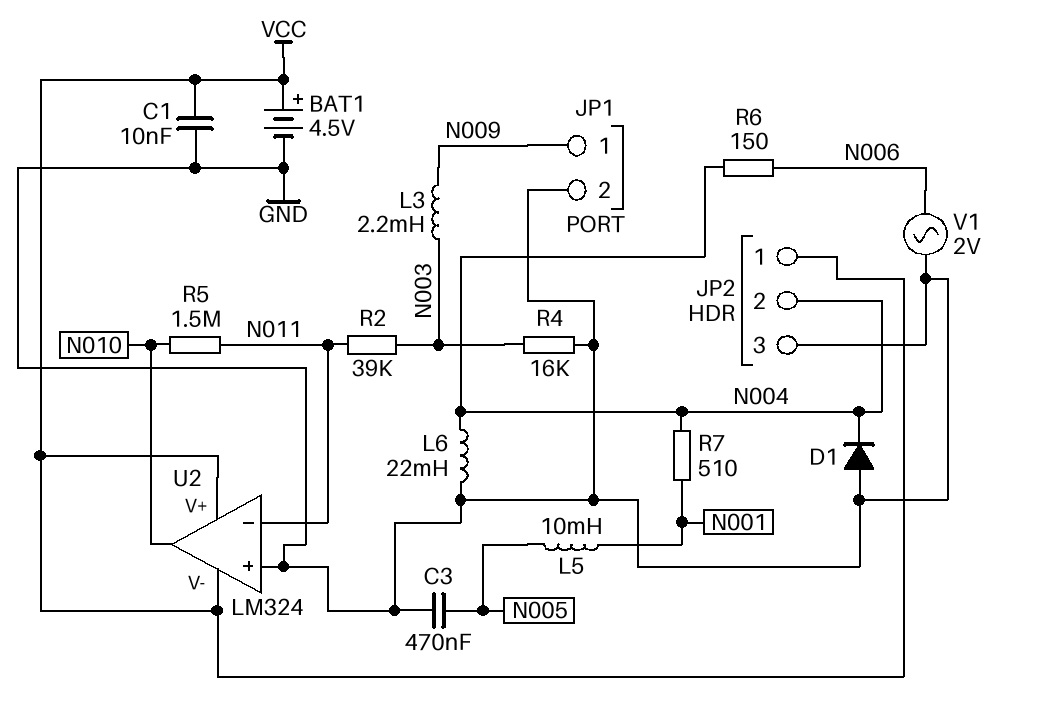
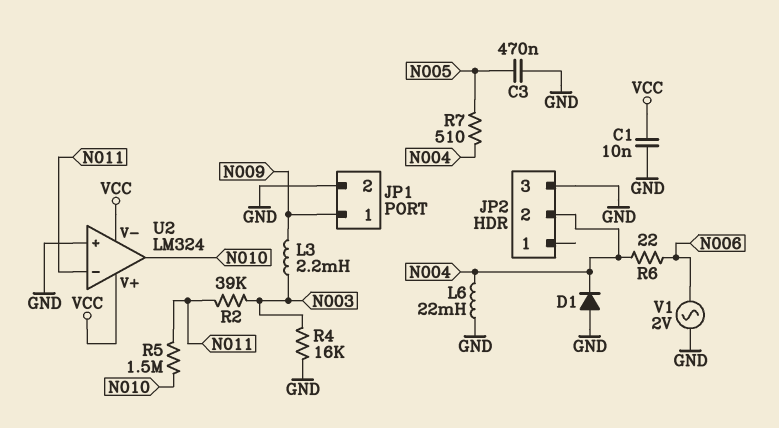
BAT1: 4.5V (plus VCC, minus GND) -> none
JP2 pin 1: VCC -> none
L5: 10mH (N001, N005) -> none
R6: 150 (N004, N006) -> 22 (N004, N006)
R7: 510 (N001, N004) -> 510 (N004, N005)

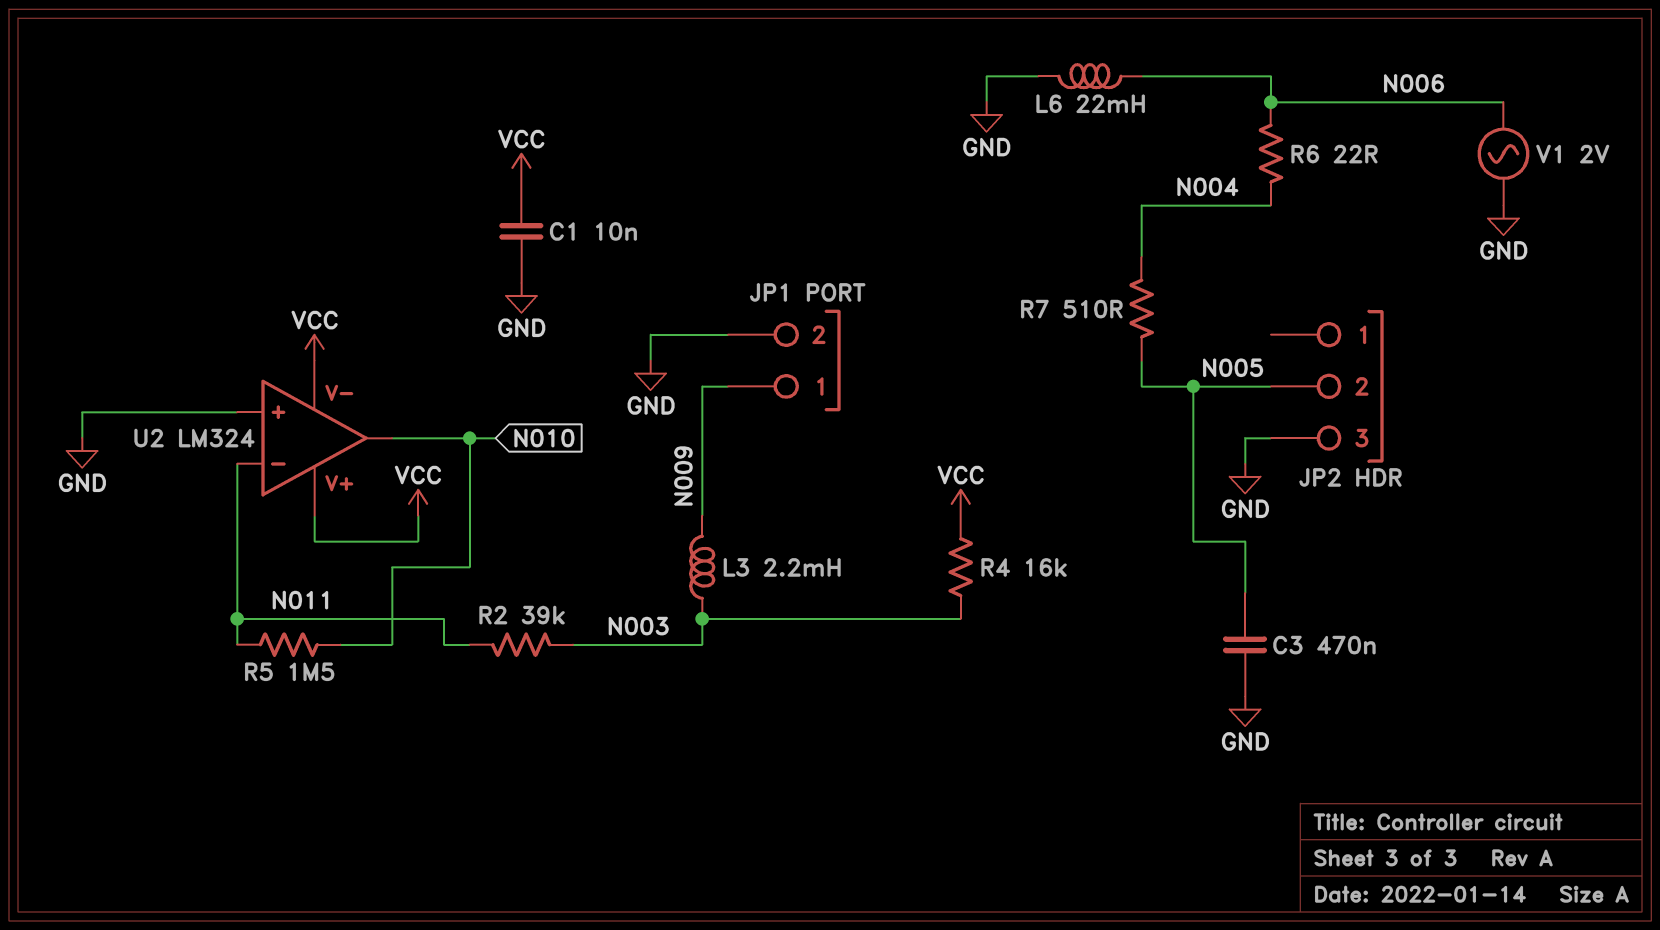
D1: diode (A GND, K N004) -> none
JP2 pin 2: N004 -> N005
L6: 22mH (GND, N004) -> 22mH (GND, N006)
R4: 16k (GND, N003) -> 16k (N003, VCC)

